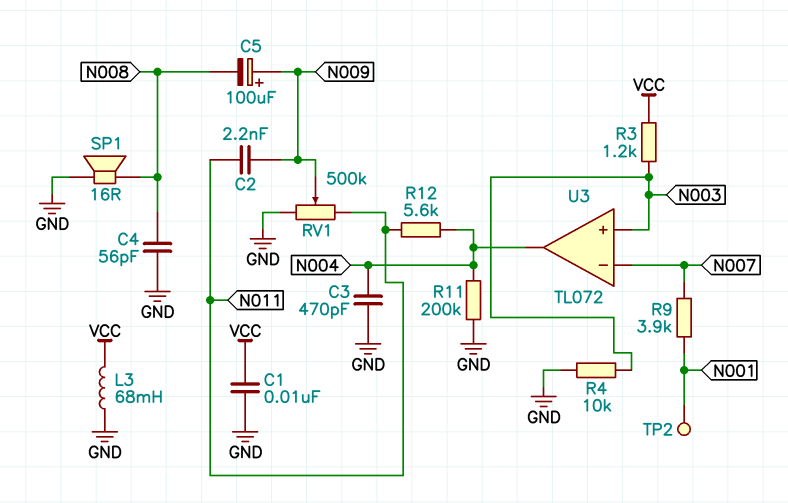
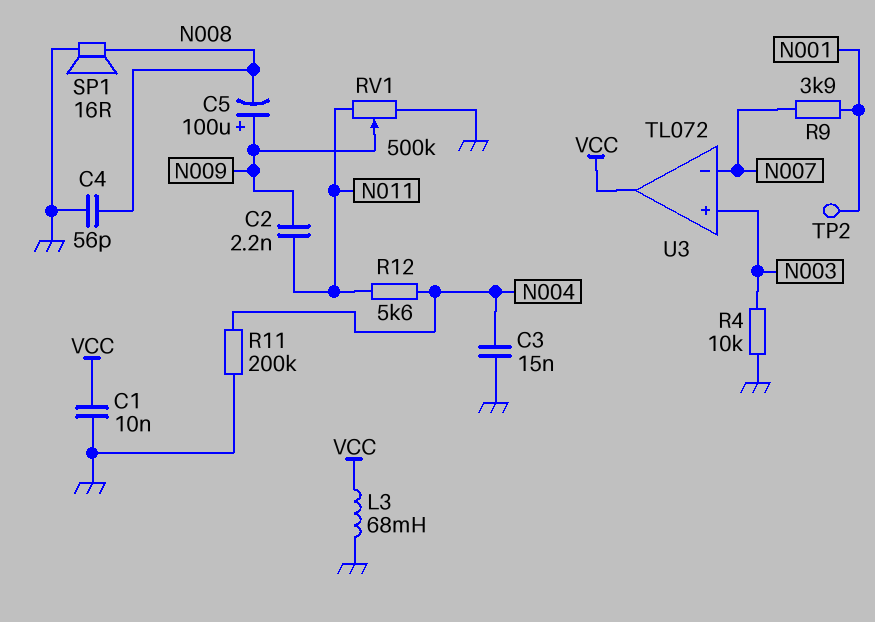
C3: 470pF (GND, N004) -> 15nF (GND, N004)
R3: 1.2k (N003, VCC) -> none
U3 pin out: N004 -> VCC

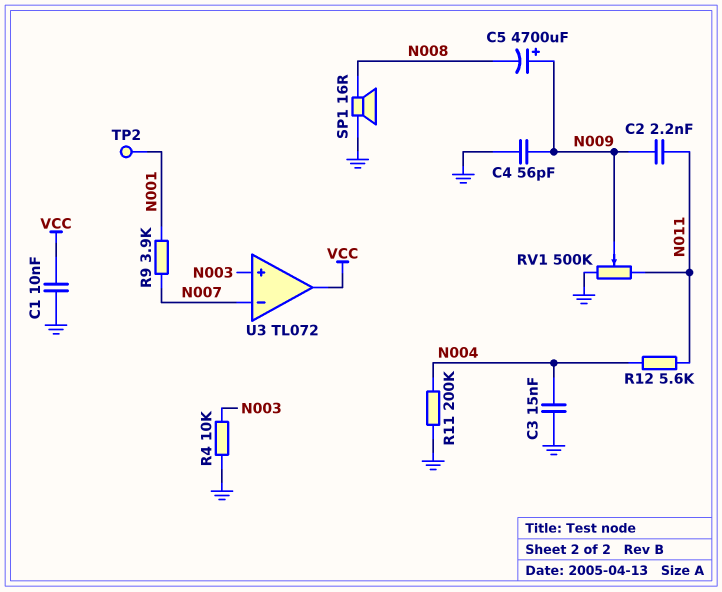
C4: 56pF (GND, N008) -> 56pF (GND, N009)
C5: 100uF (plus N009, minus N008) -> 4700uF (plus N009, minus N008)
L3: 68mH (GND, VCC) -> none

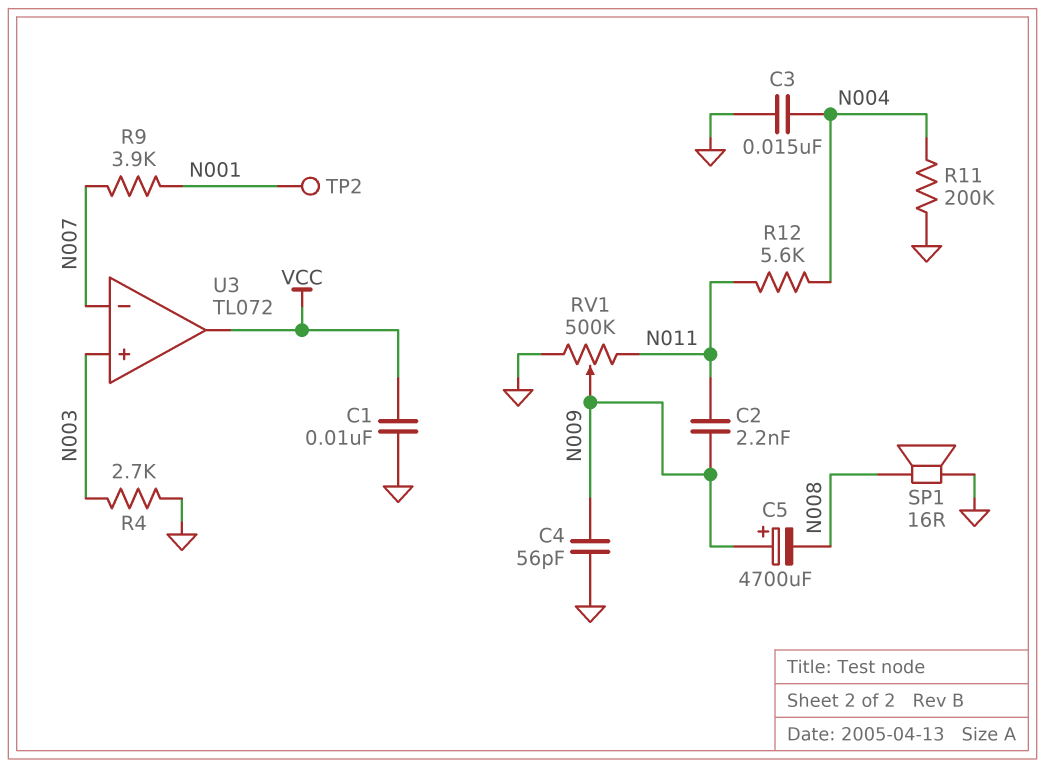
R4: 10k (GND, N003) -> 2.7k (GND, N003)

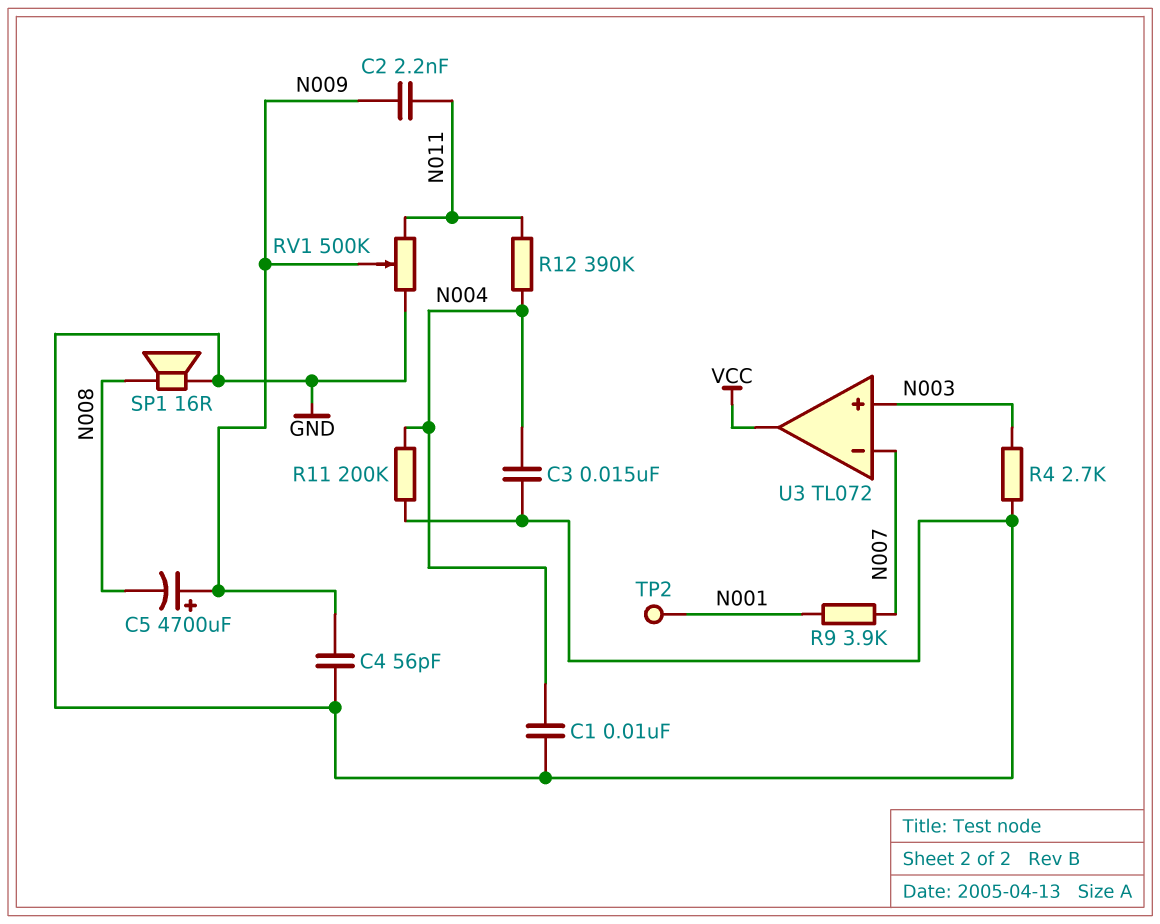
C1: 10nF (GND, VCC) -> 10nF (GND, N004)
R12: 5.6k (N004, N011) -> 390k (N004, N011)

